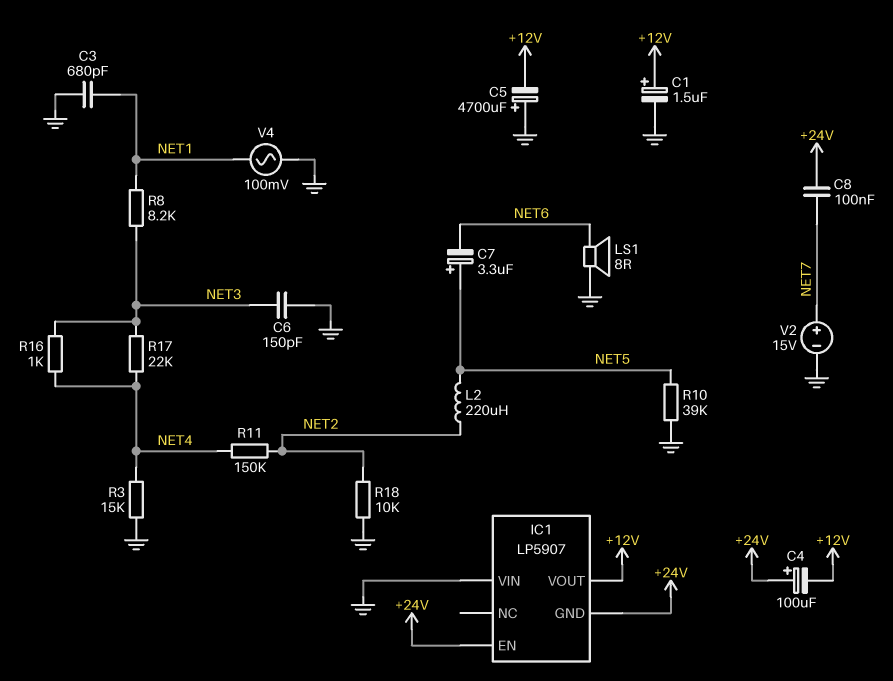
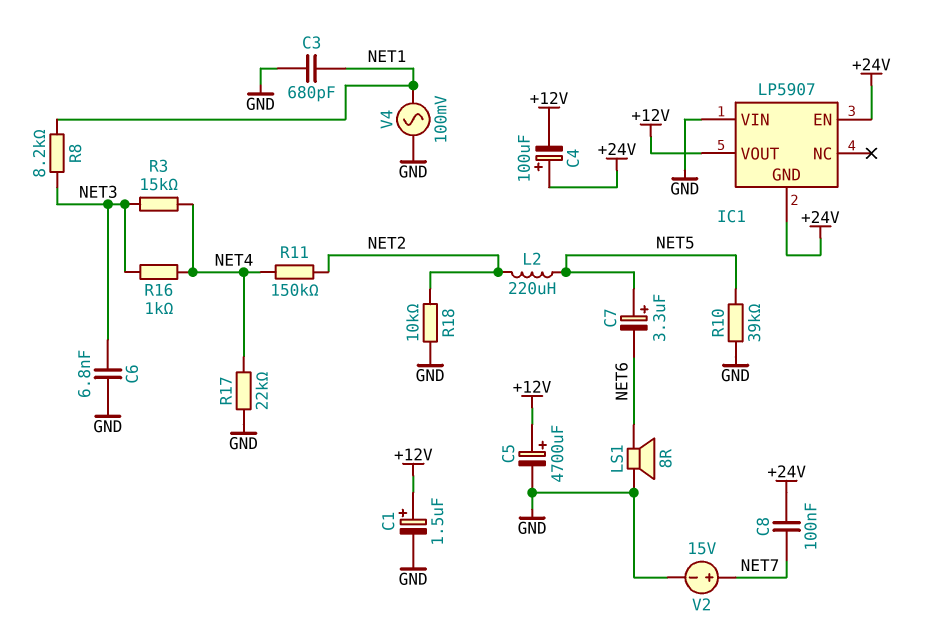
C5: 4700uF (plus GND, minus +12V) -> 4700uF (plus +12V, minus GND)
C6: 150pF (GND, NET3) -> 6.8nF (GND, NET3)
R3: 15k (GND, NET4) -> 15k (NET3, NET4)
R17: 22k (NET3, NET4) -> 22k (GND, NET4)

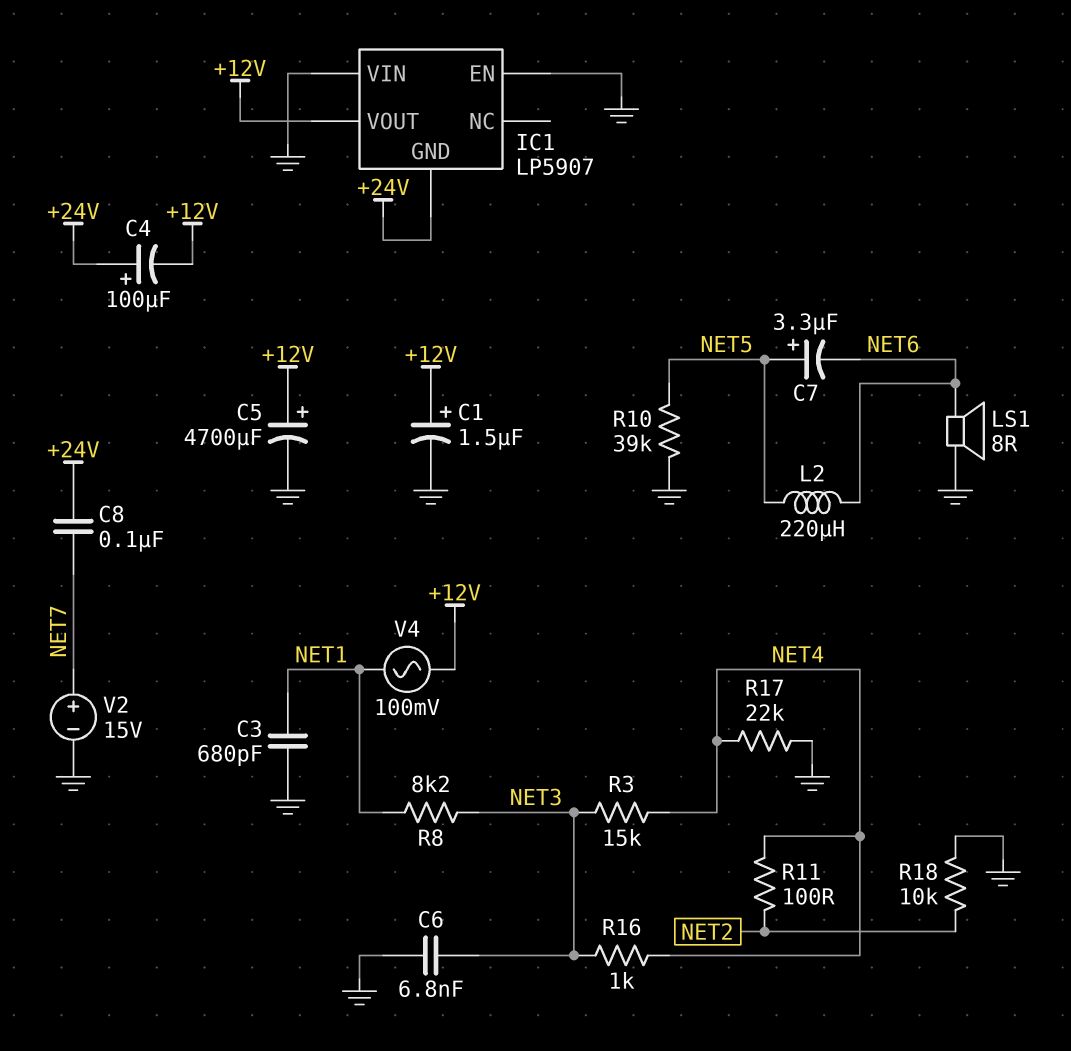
IC1 pin EN: +24V -> GND
L2: 220uH (NET2, NET5) -> 220uH (NET5, NET6)
R11: 150k (NET2, NET4) -> 100 (NET2, NET4)
V4: AC 100mV (GND, NET1) -> AC 100mV (+12V, NET1)

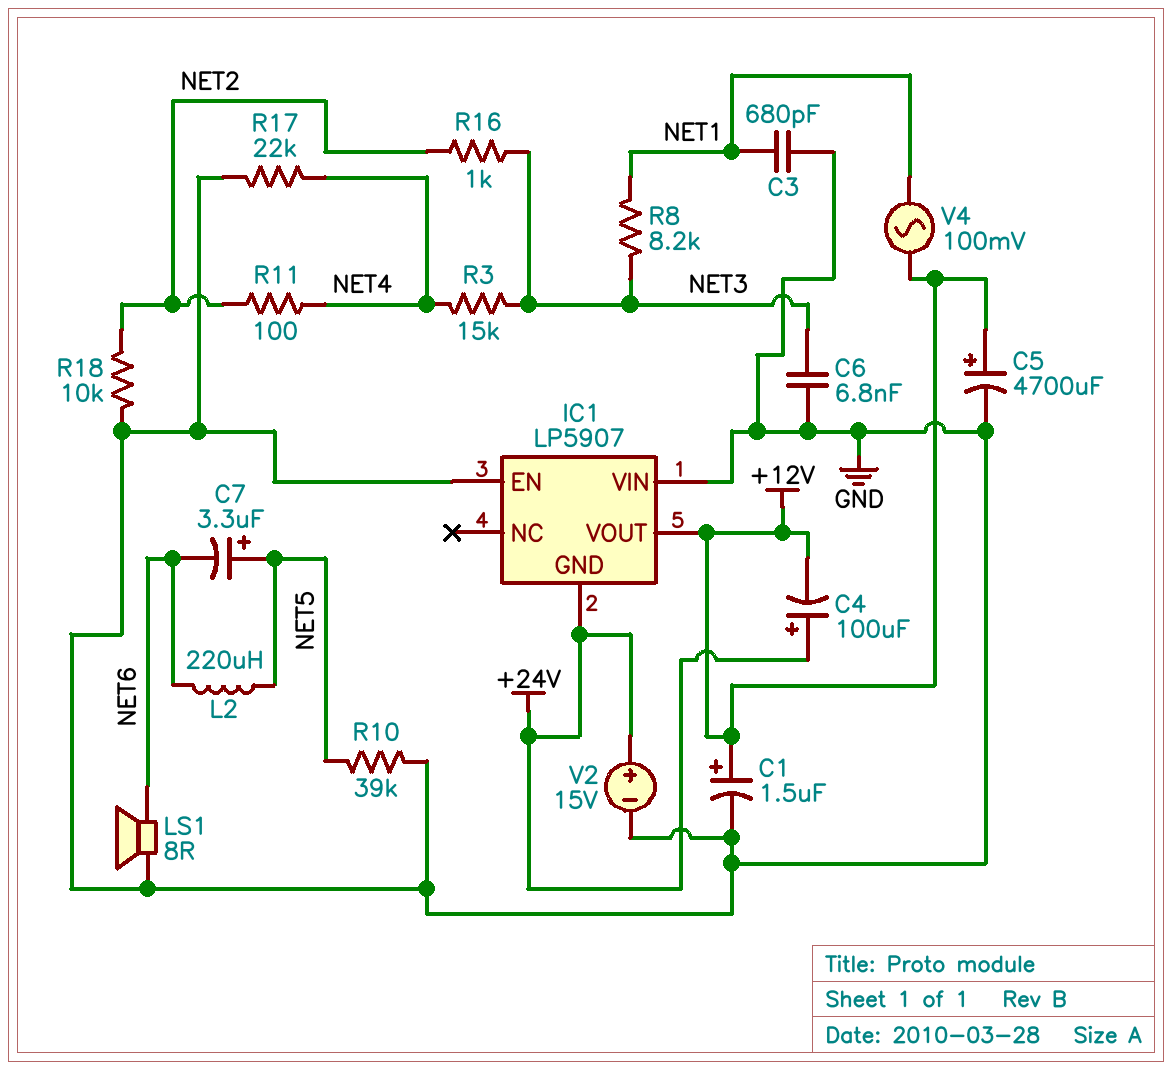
C8: 100nF (+24V, NET7) -> none
R16: 1k (NET3, NET4) -> 1k (NET2, NET3)
V2: 15V (plus NET7, minus GND) -> 15V (plus +24V, minus GND)

